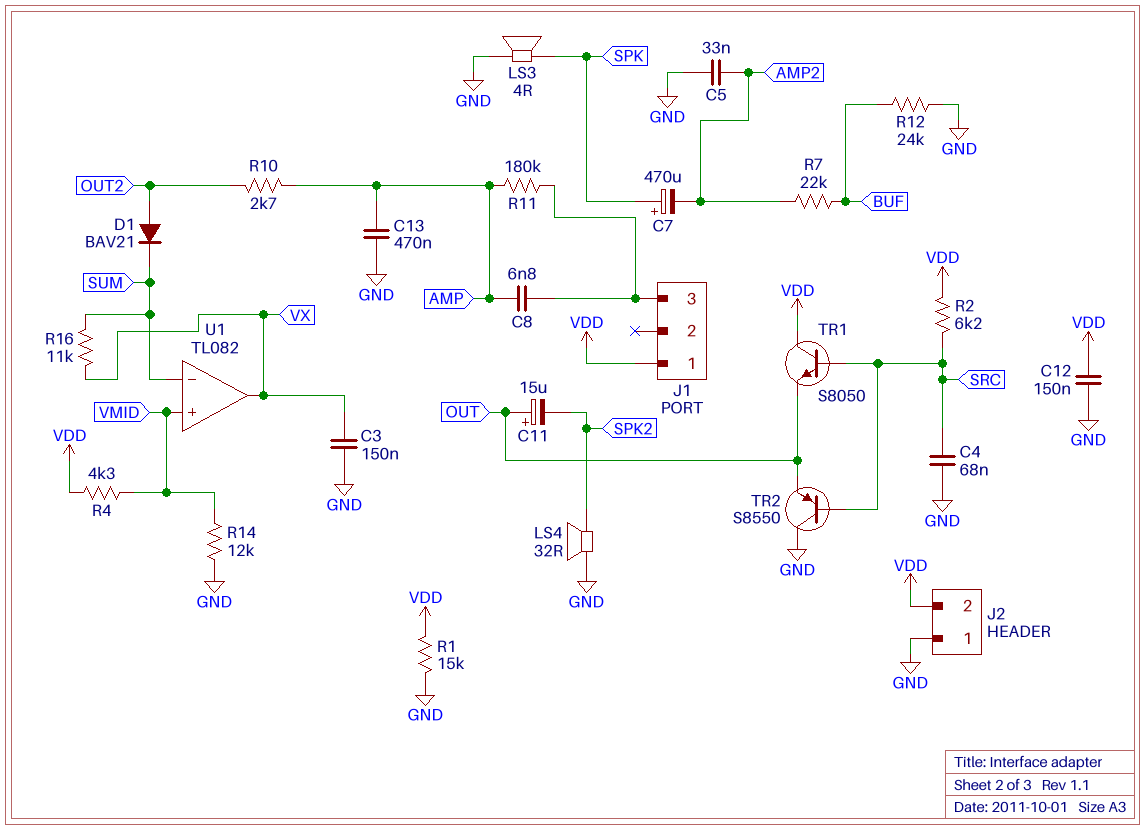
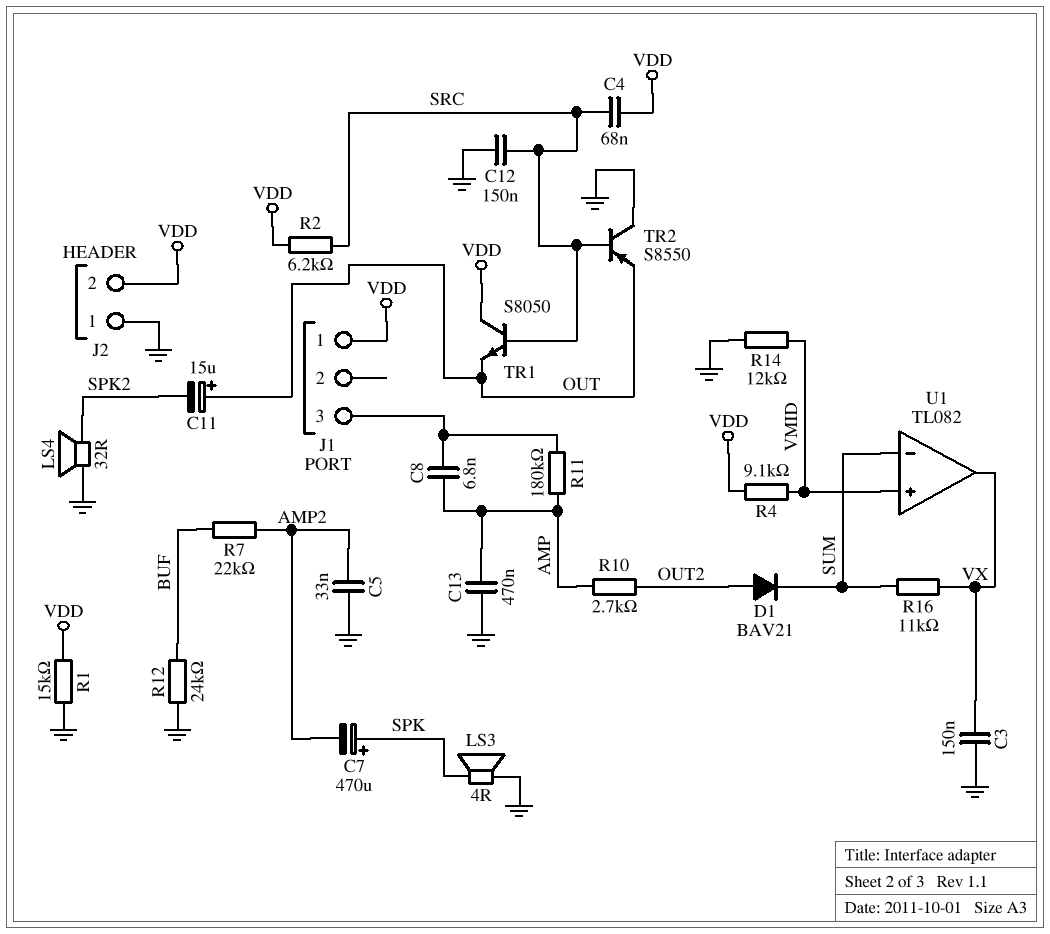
C4: 68nF (GND, SRC) -> 68nF (SRC, VDD)
C12: 150nF (GND, VDD) -> 150nF (GND, SRC)
R4: 4.3k (VDD, VMID) -> 9.1k (VDD, VMID)

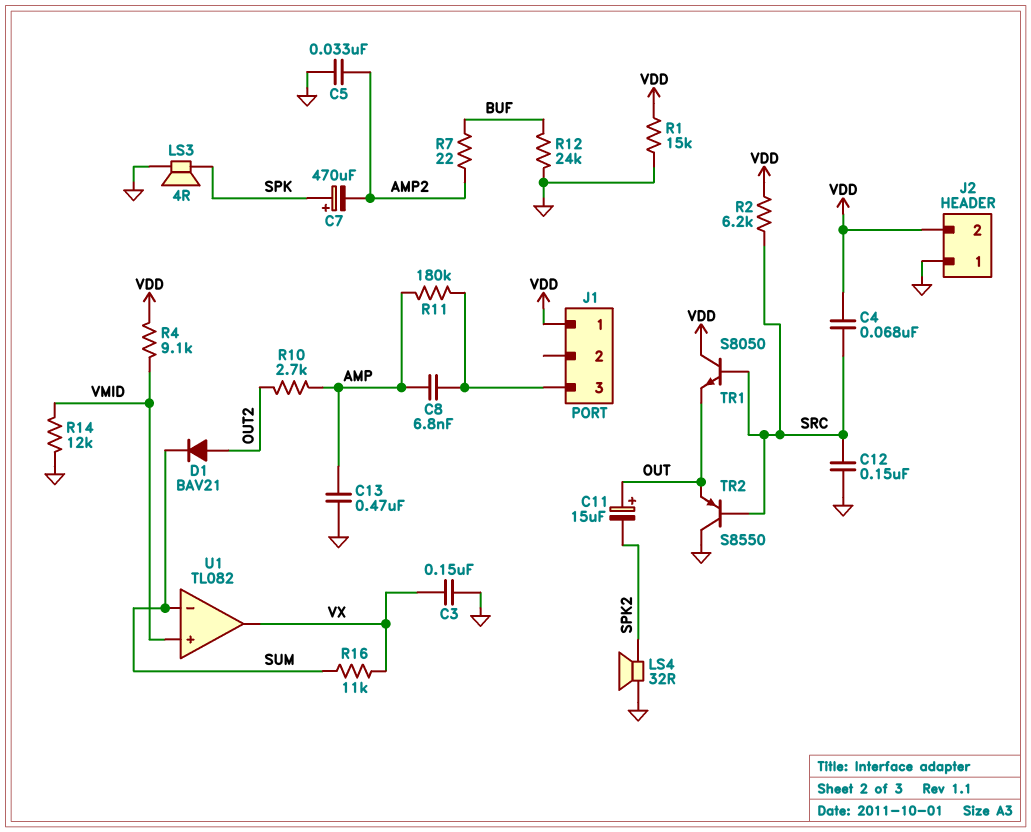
R7: 22k (AMP2, BUF) -> 22 (AMP2, BUF)

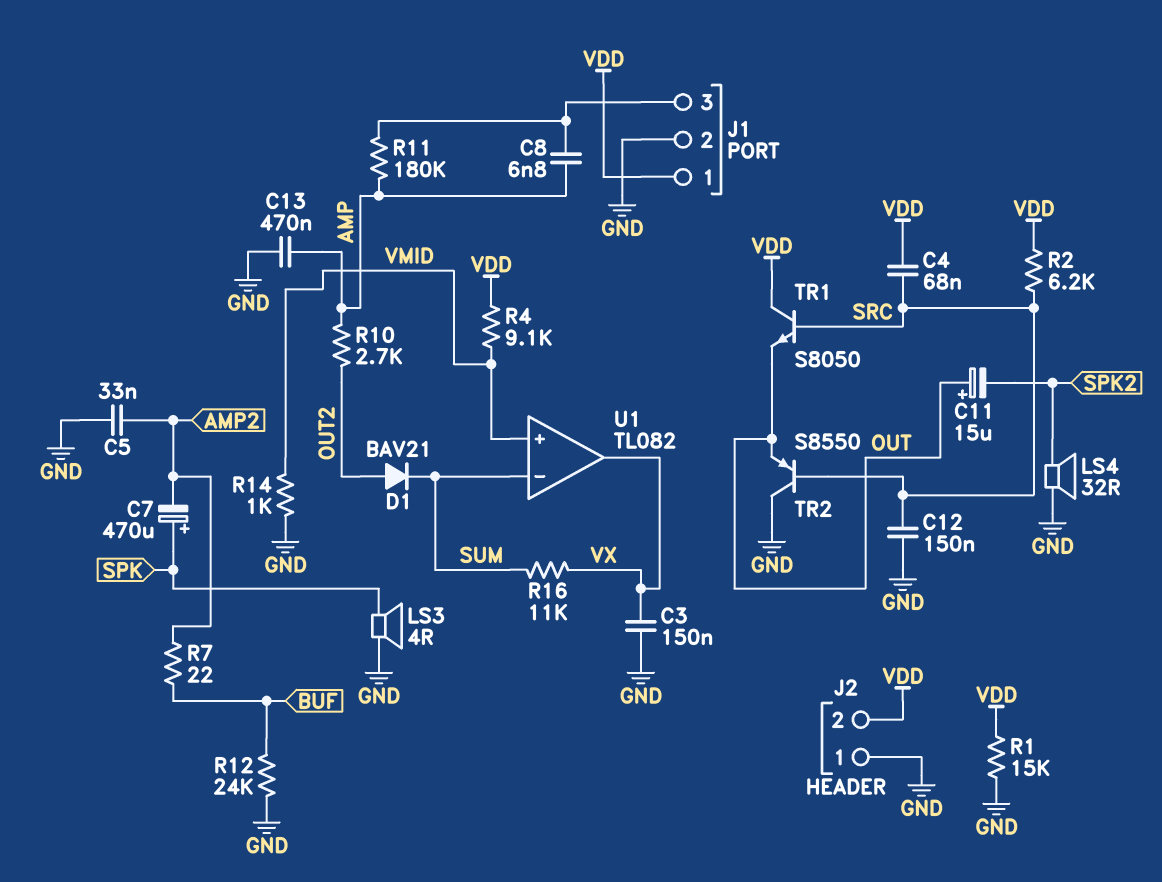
J1 pin 2: none -> GND
R14: 12k (GND, VMID) -> 1k (GND, VMID)

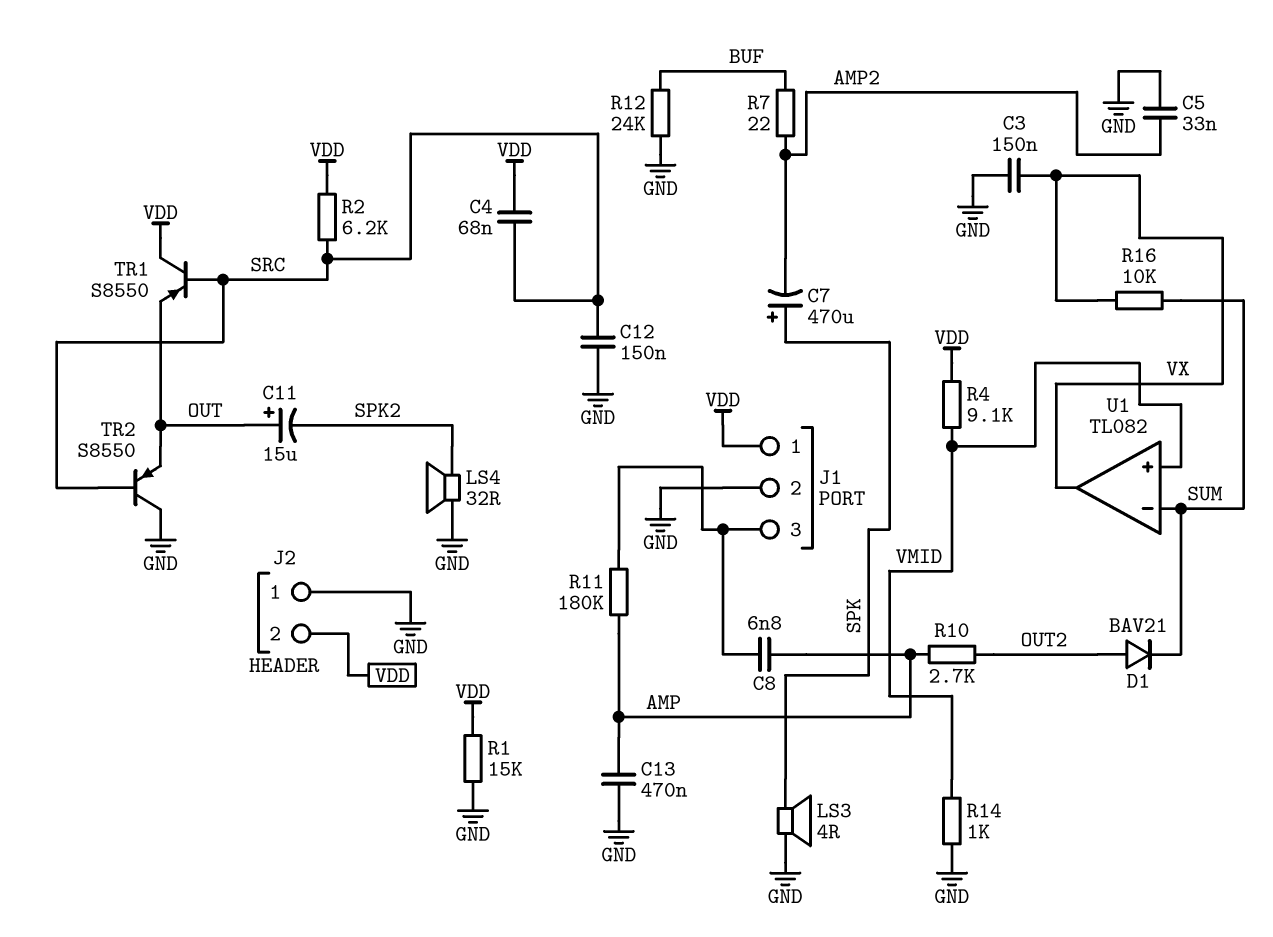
R16: 11k (SUM, VX) -> 10k (SUM, VX)
TR1: NPN S8050 (B SRC, C VDD, E OUT) -> PNP S8550 (B SRC, C VDD, E OUT)

